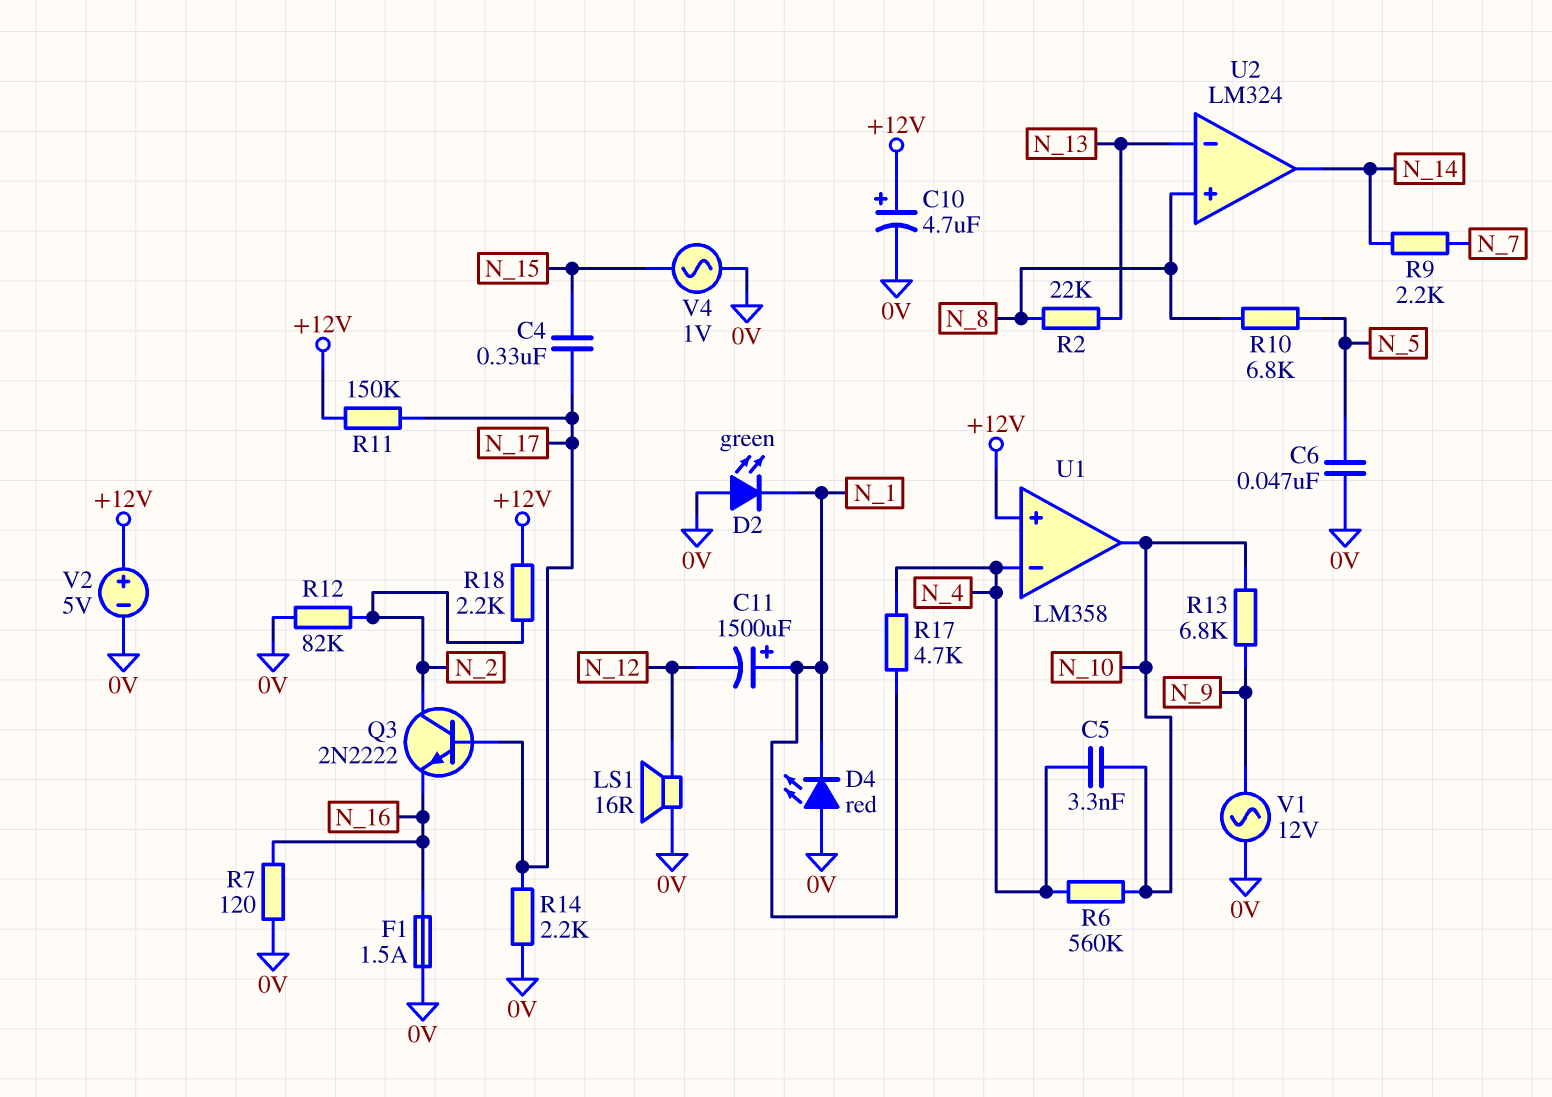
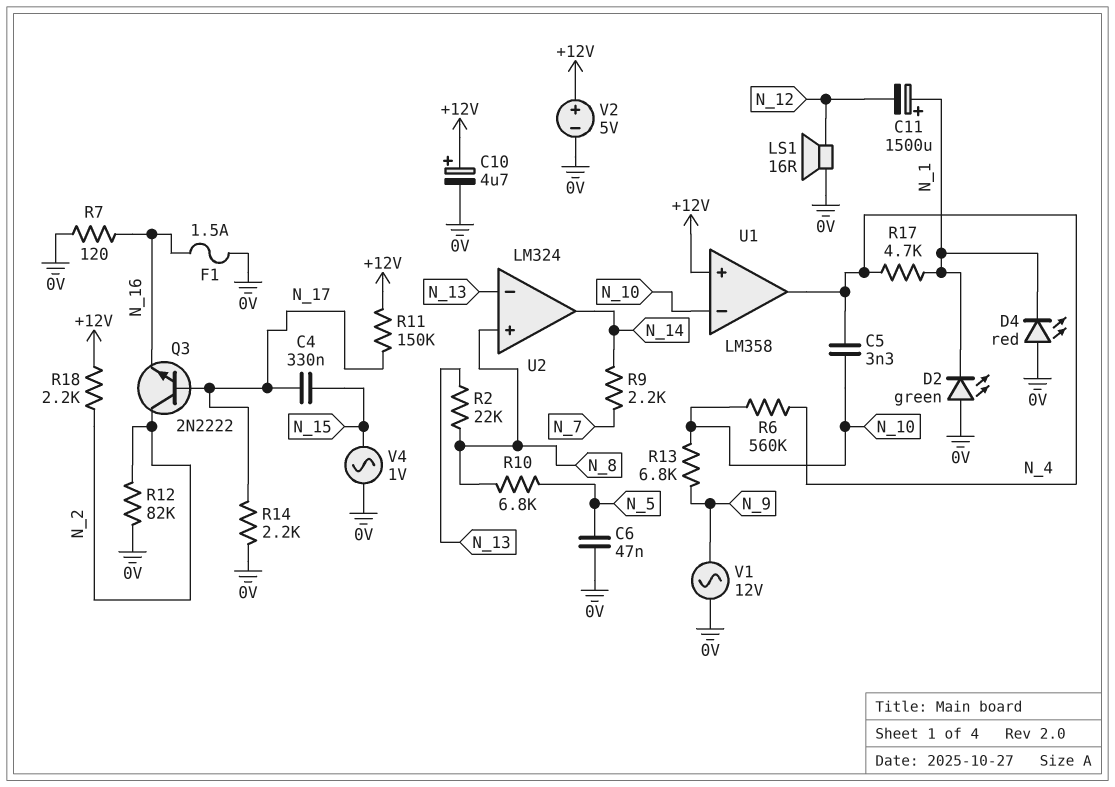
U1 pin in-: N_4 -> N_10
U1 pin out: N_10 -> N_4

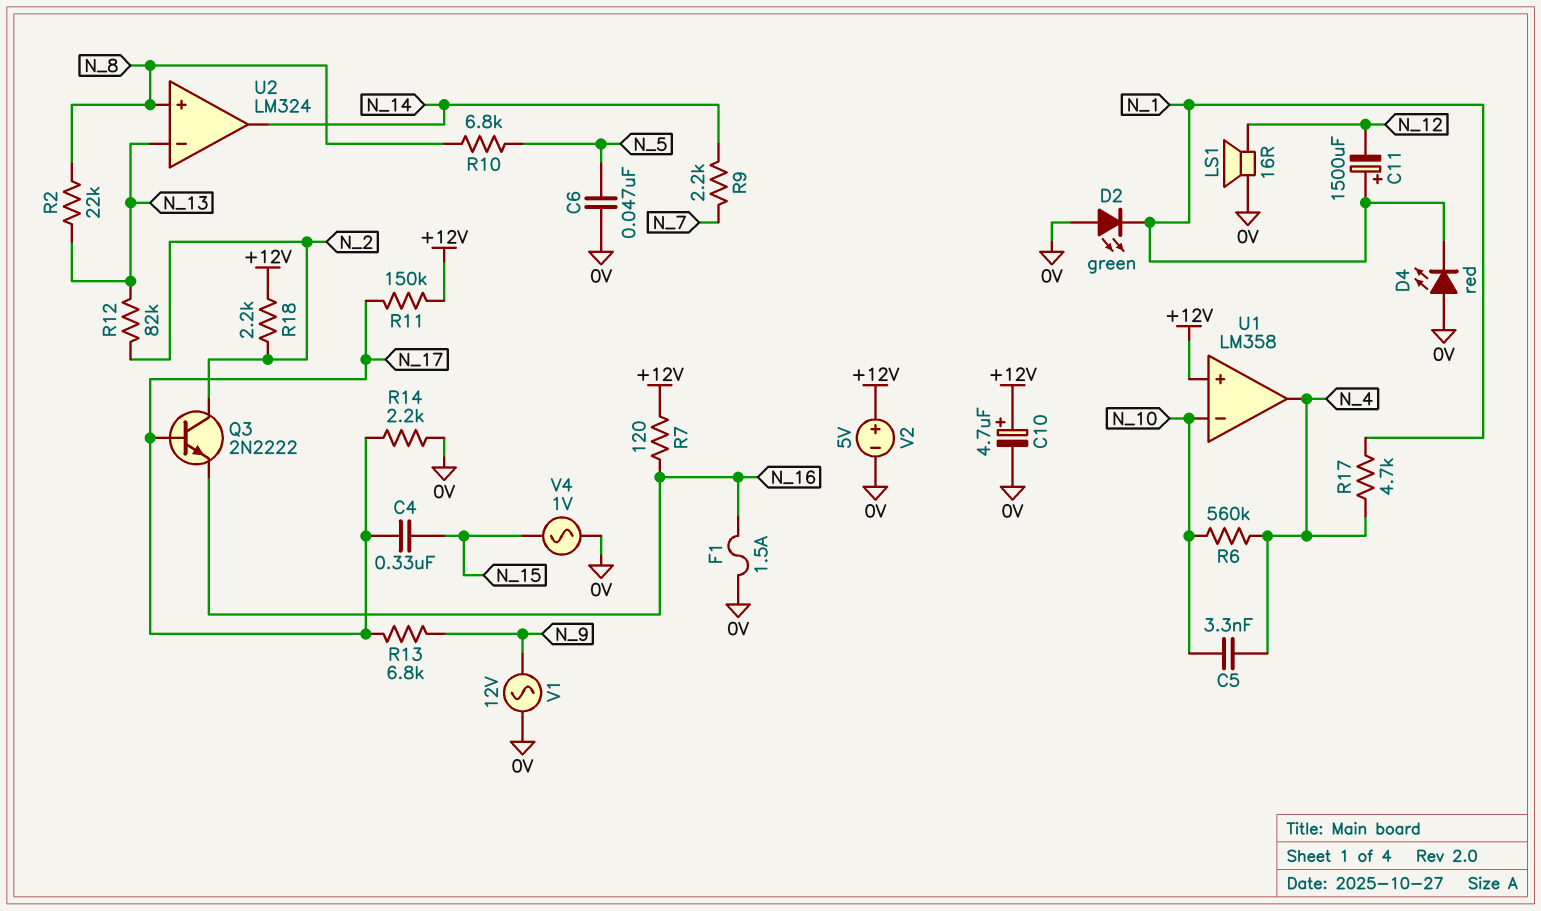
R7: 120 (0V, N_16) -> 120 (+12V, N_16)
R12: 82k (0V, N_2) -> 82k (N_2, N_13)
R13: 6.8k (N_9, N_10) -> 6.8k (N_9, N_17)

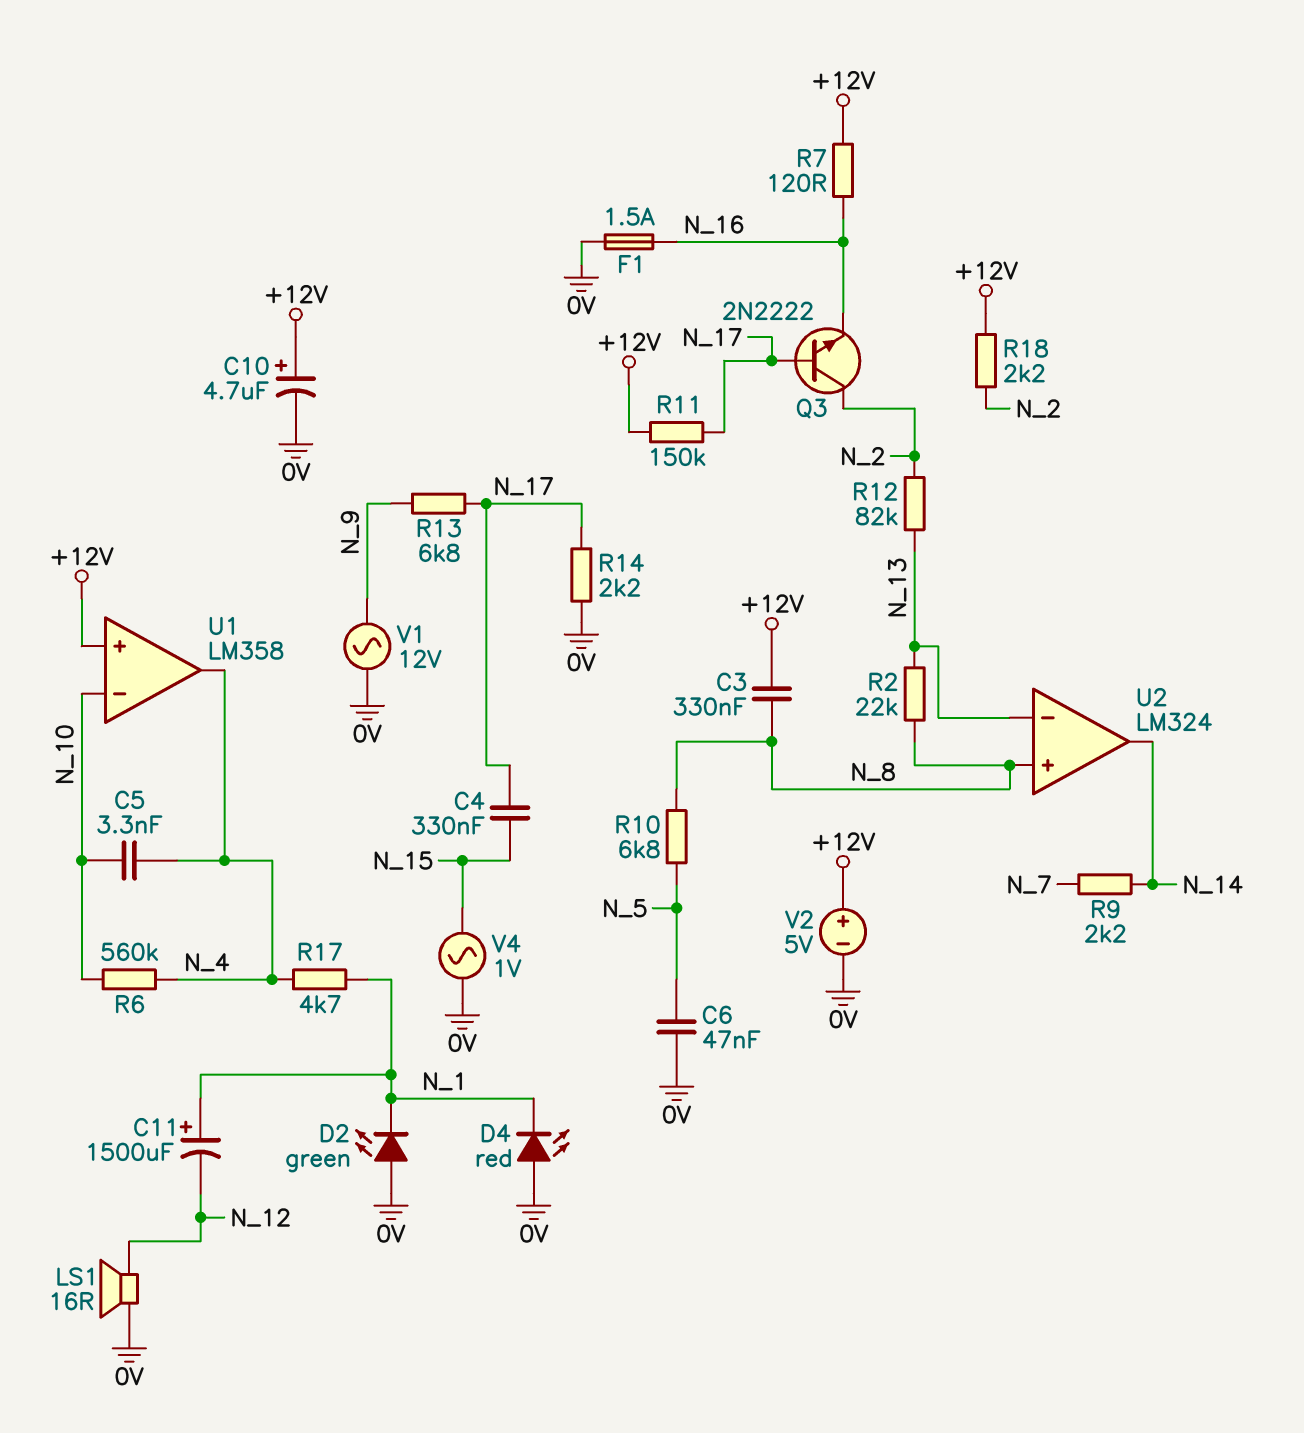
C3: none -> 330nF (+12V, N_8)

